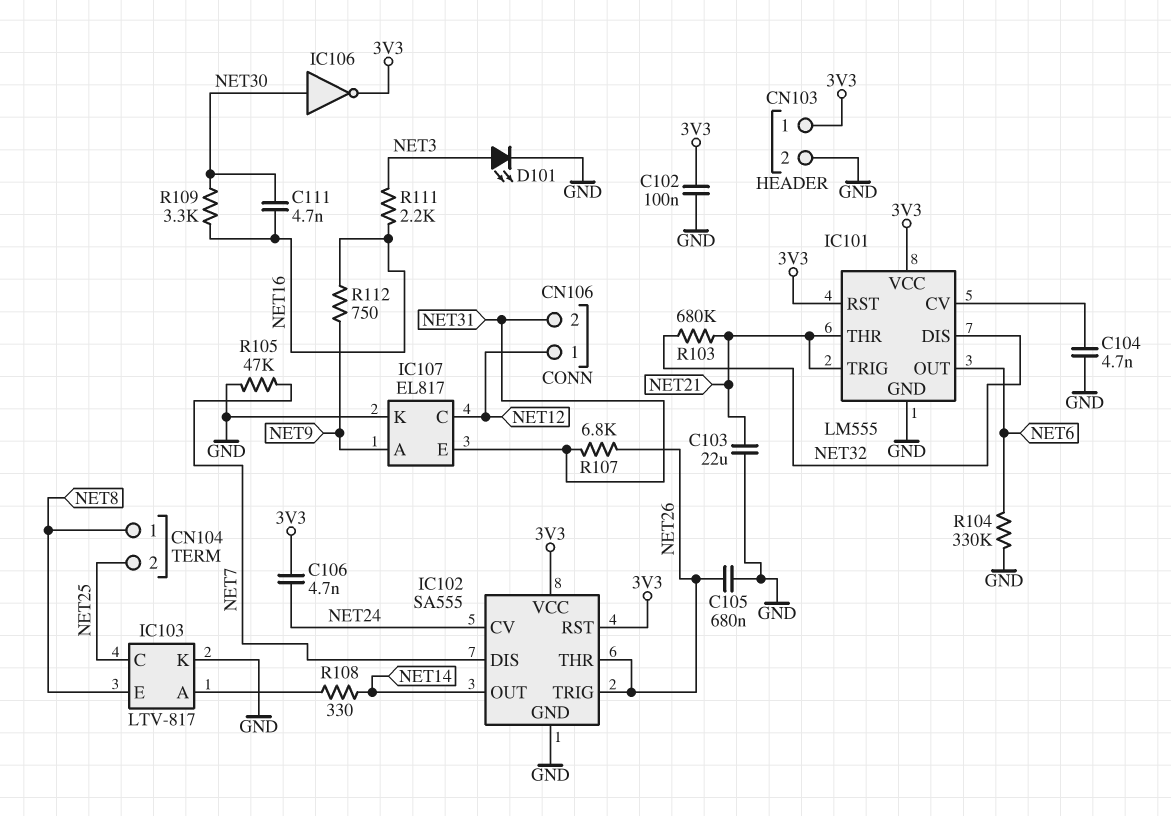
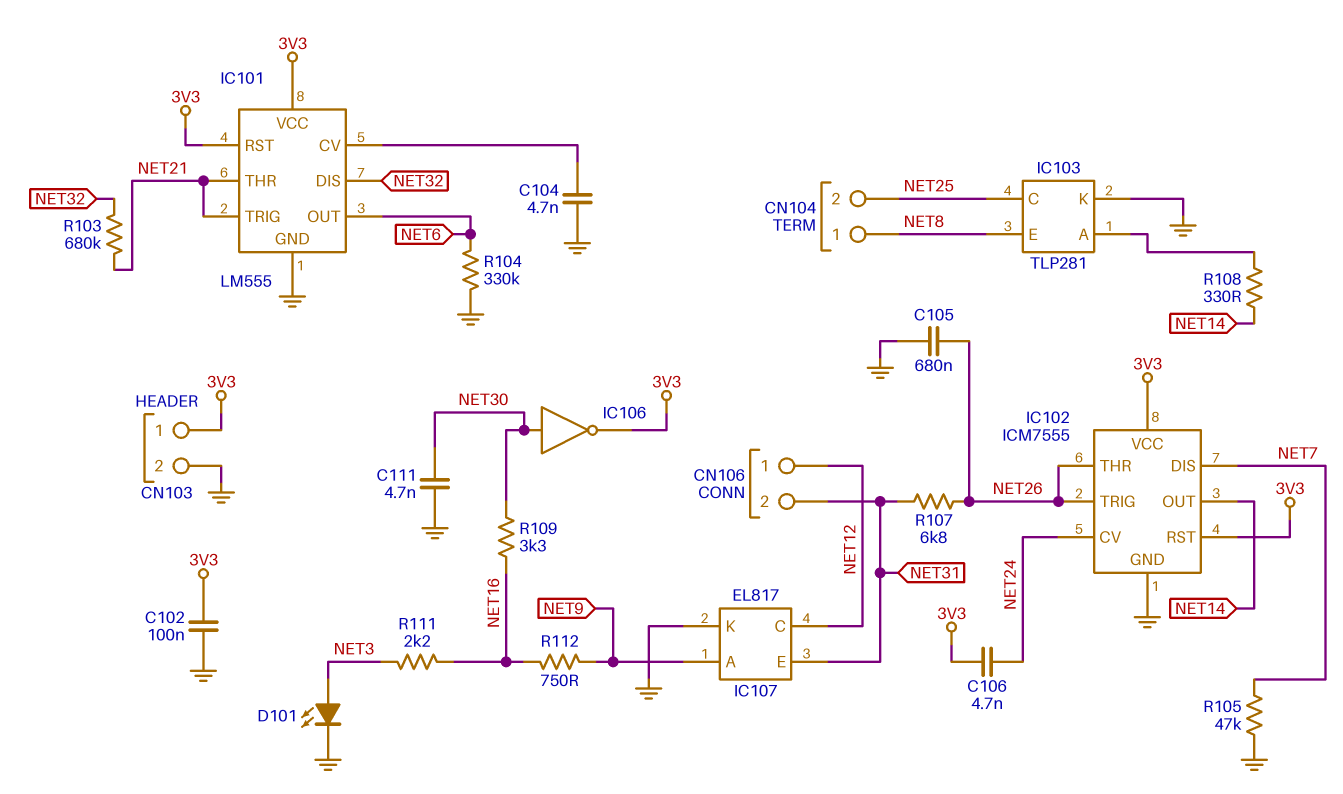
C103: 22uF (GND, NET21) -> none
C111: 4.7nF (NET16, NET30) -> 4.7nF (GND, NET30)
IC102: SA555 -> ICM7555
IC103: LTV-817 -> TLP281

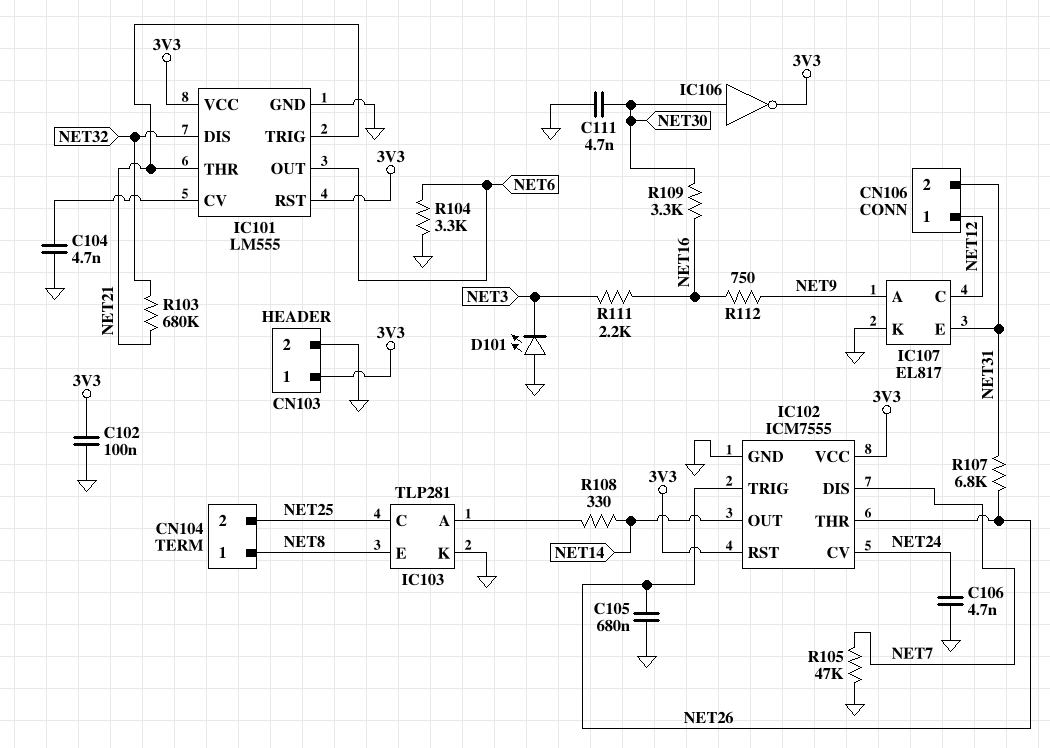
C106: 4.7nF (3V3, NET24) -> 4.7nF (GND, NET24)
D101: LED (A NET3, K GND) -> LED (A GND, K NET3)
R104: 330k (GND, NET6) -> 3.3k (GND, NET6)

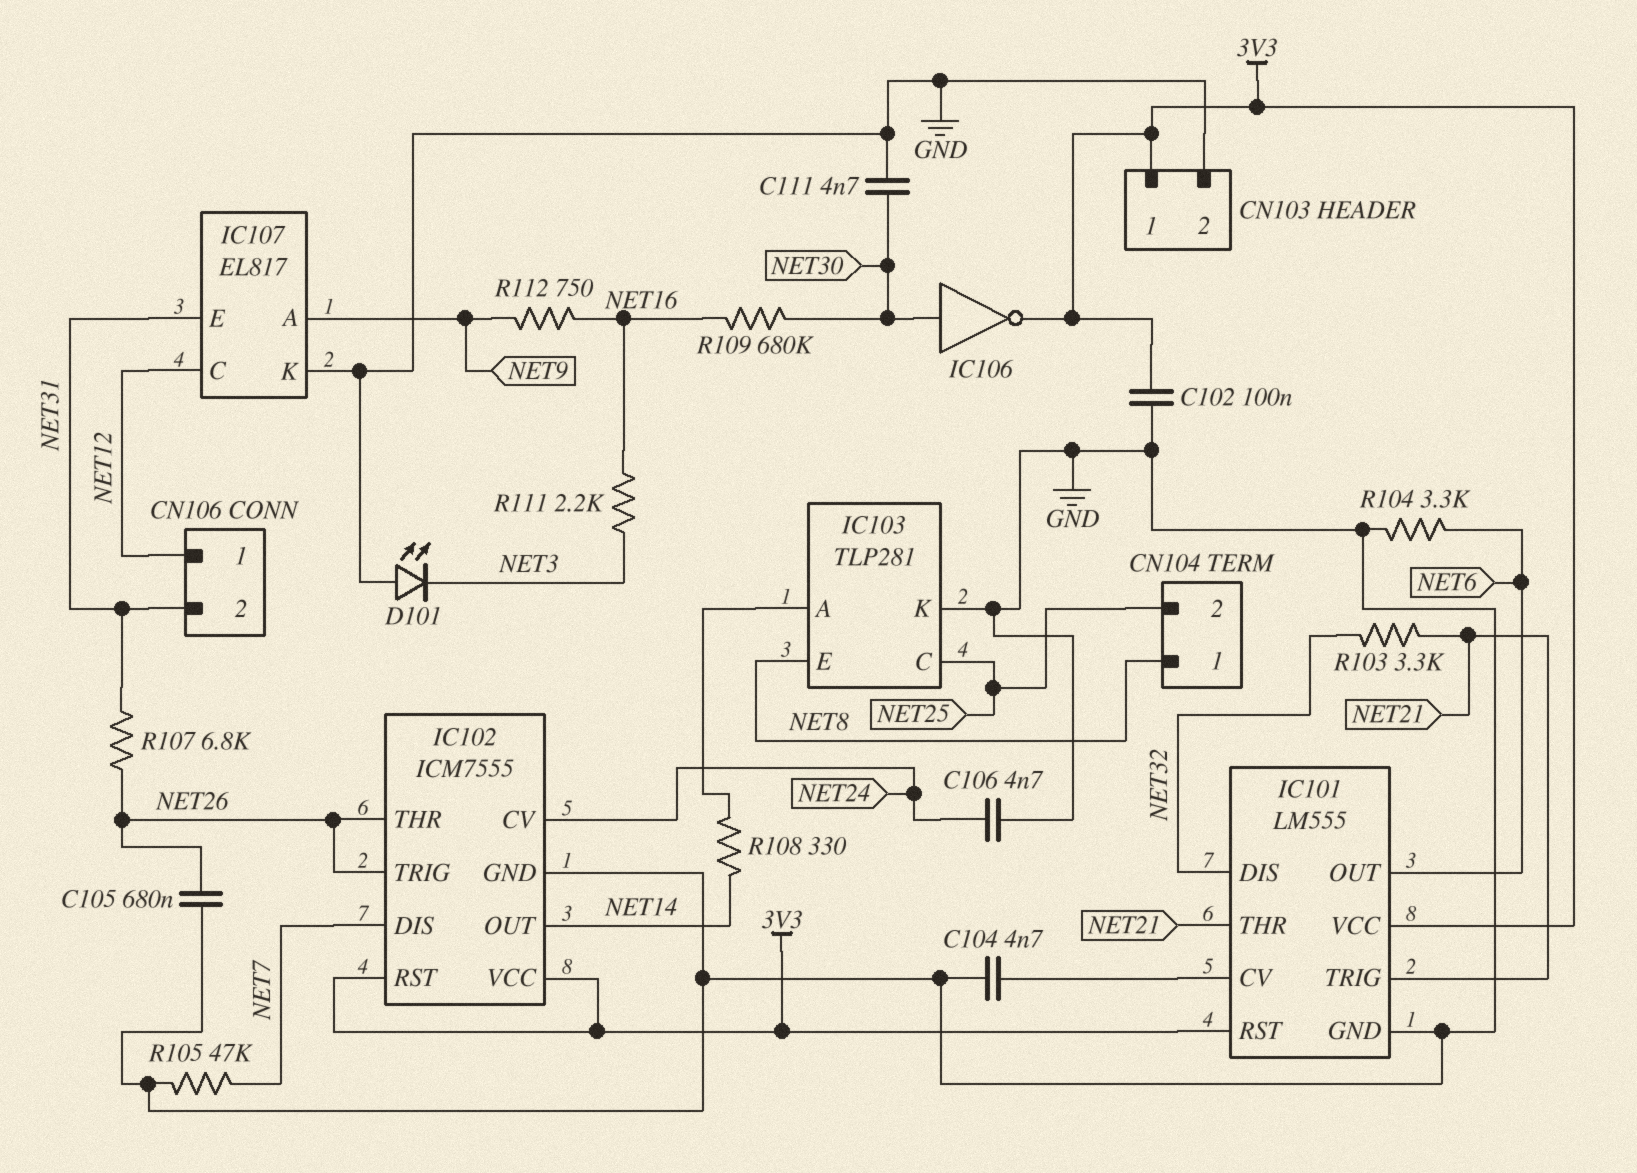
R103: 680k (NET21, NET32) -> 3.3k (NET21, NET32)
R109: 3.3k (NET16, NET30) -> 680k (NET16, NET30)

